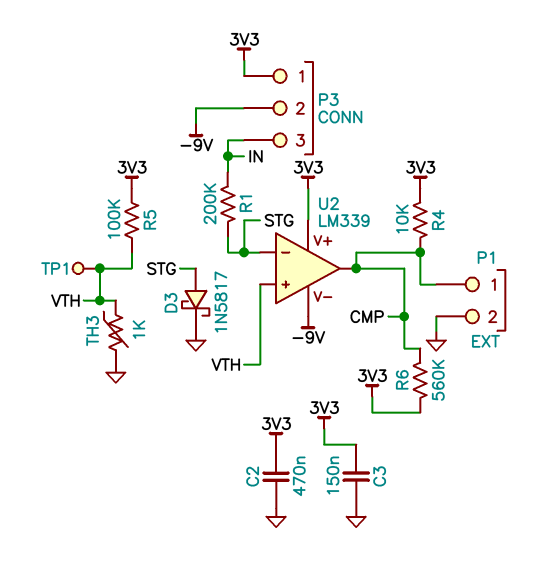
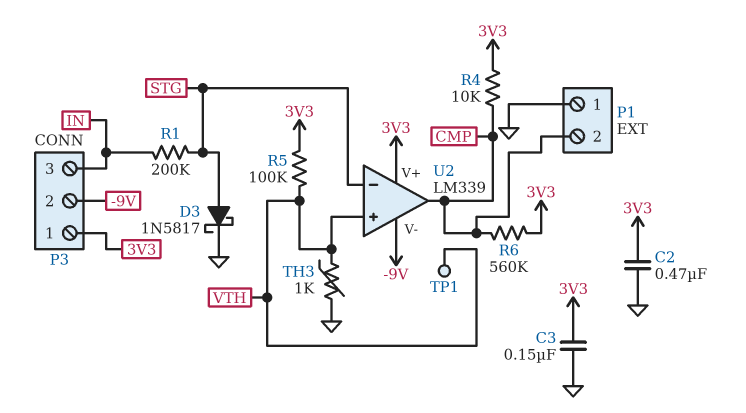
P1 pin 1: CMP -> GND
P1 pin 2: GND -> CMP

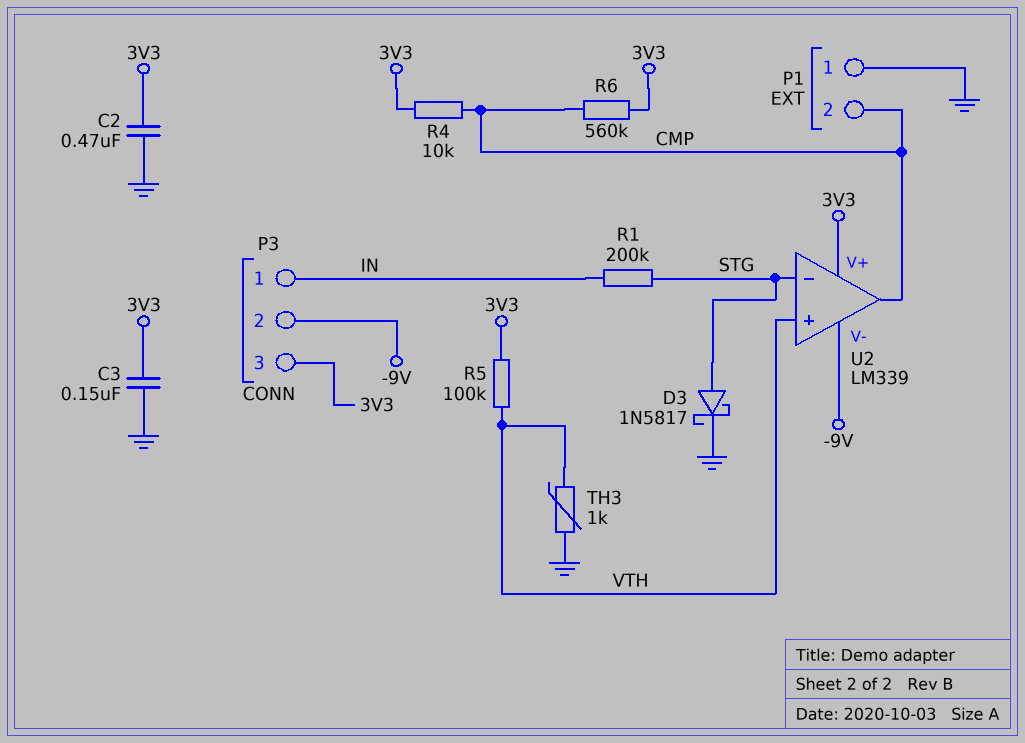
P3 pin 1: 3V3 -> IN
P3 pin 3: IN -> 3V3
TP1: test point (VTH) -> none

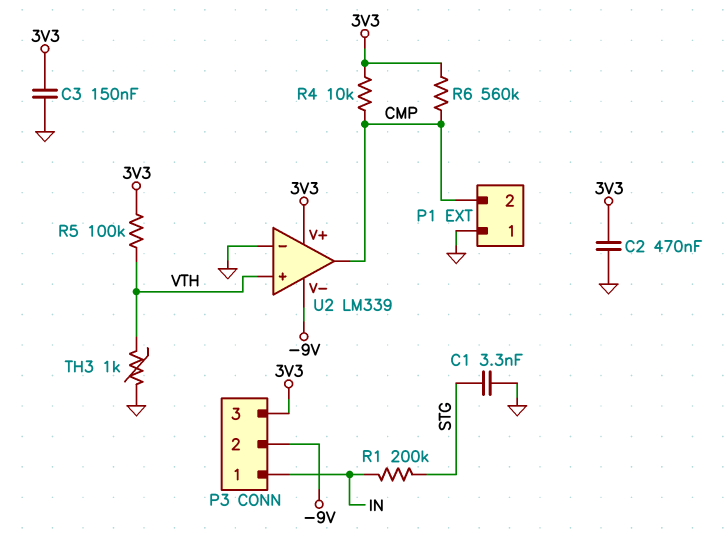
C1: none -> 3.3nF (GND, STG)
D3: schottky 1N5817 (A STG, K GND) -> none
U2 pin in-: STG -> GND

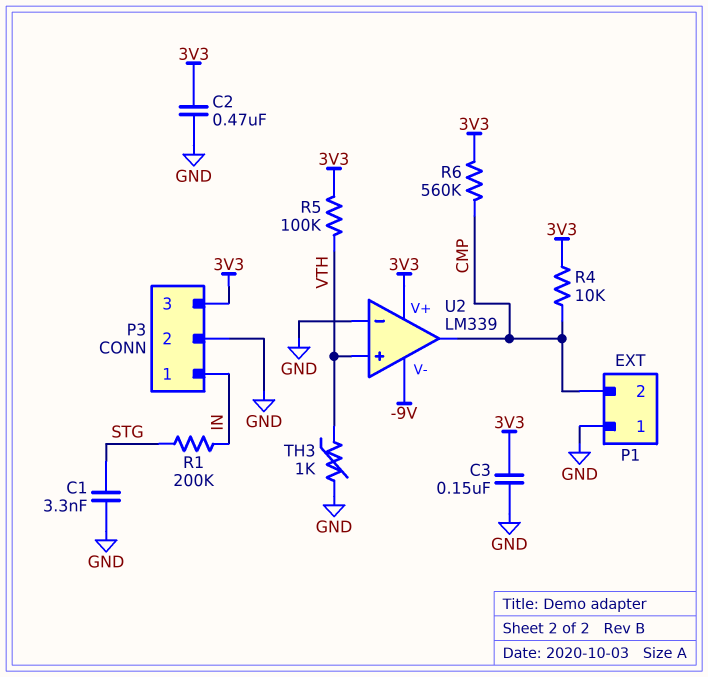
P3 pin 2: -9V -> GND

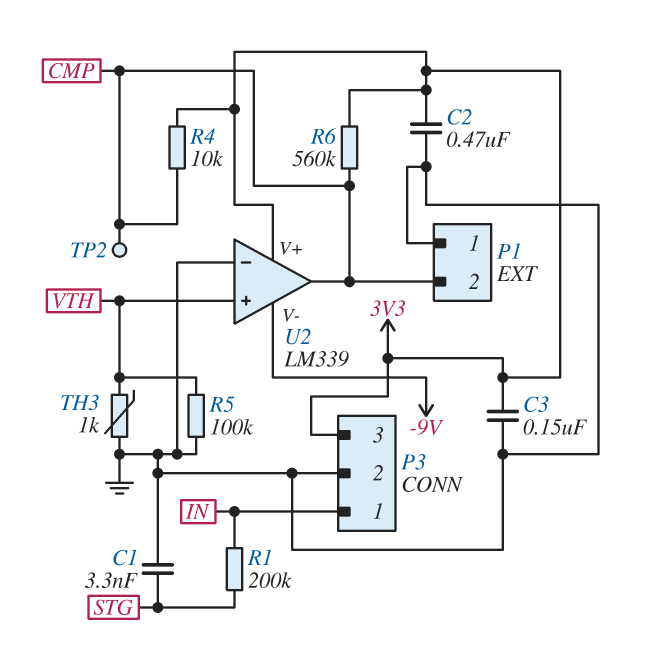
R5: 100k (3V3, VTH) -> 100k (GND, VTH)
TP2: none -> test point (CMP)

